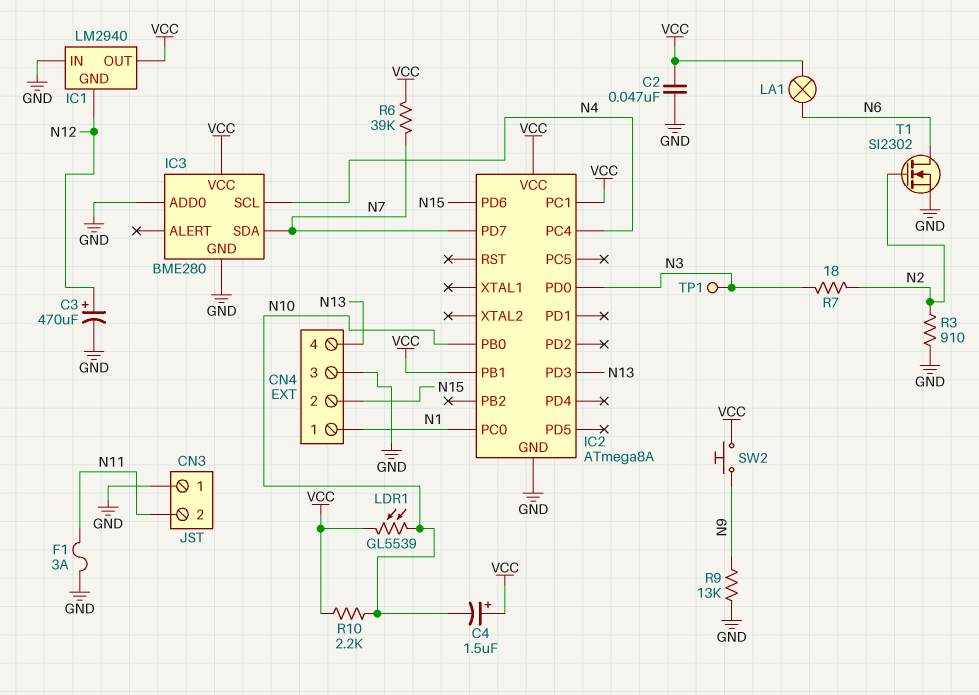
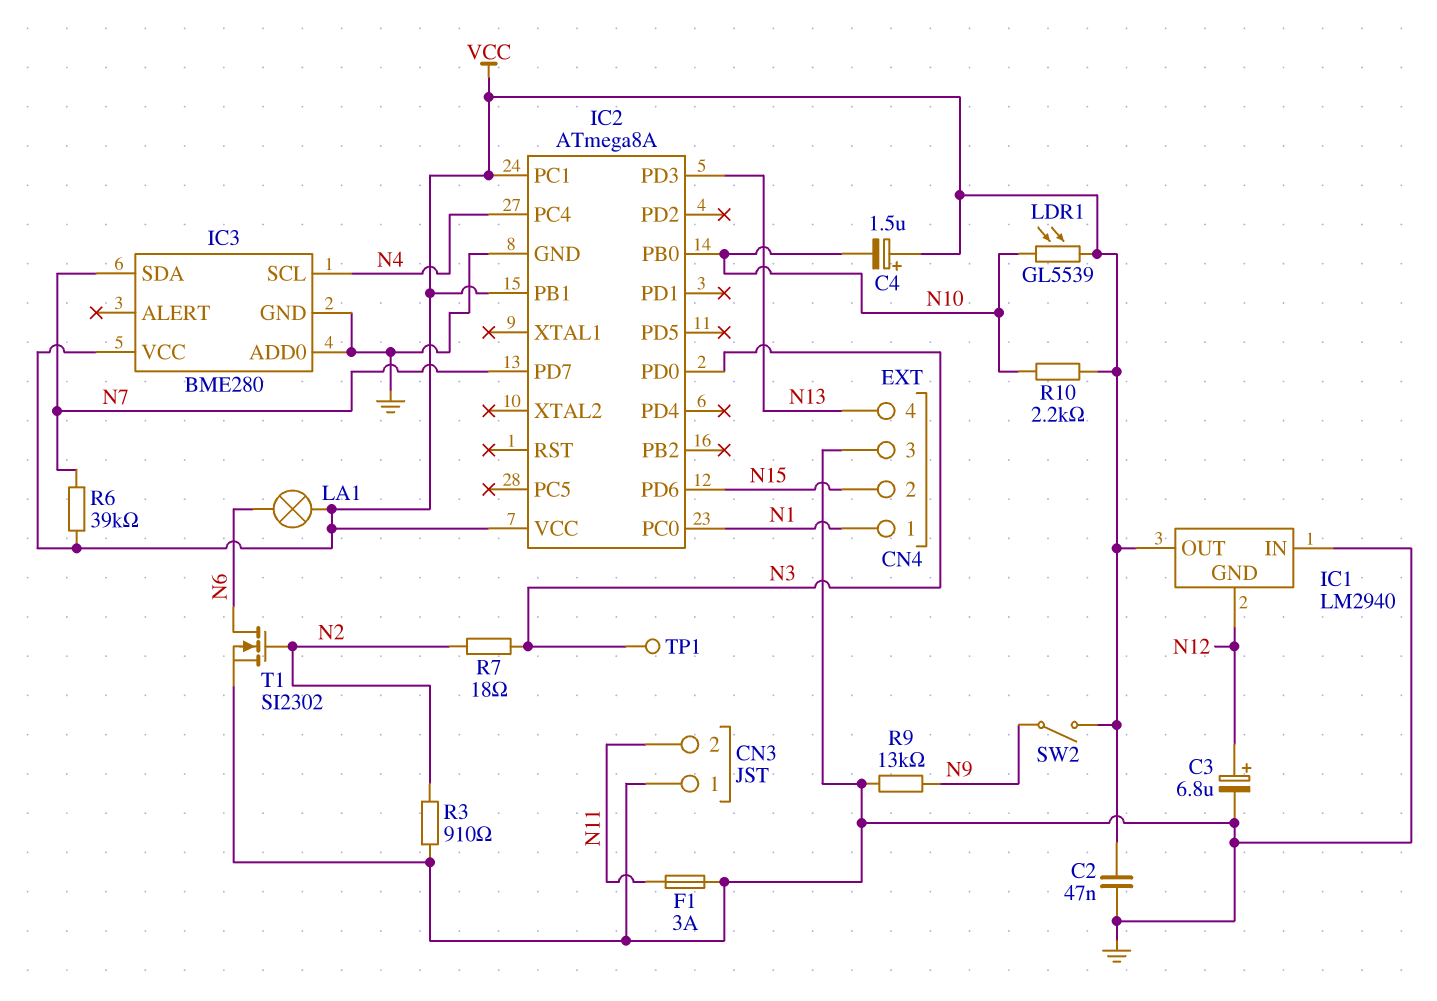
C3: 470uF (plus N12, minus GND) -> 6.8uF (plus N12, minus GND)
SW2: button (N9, VCC) -> switch (N9, VCC)

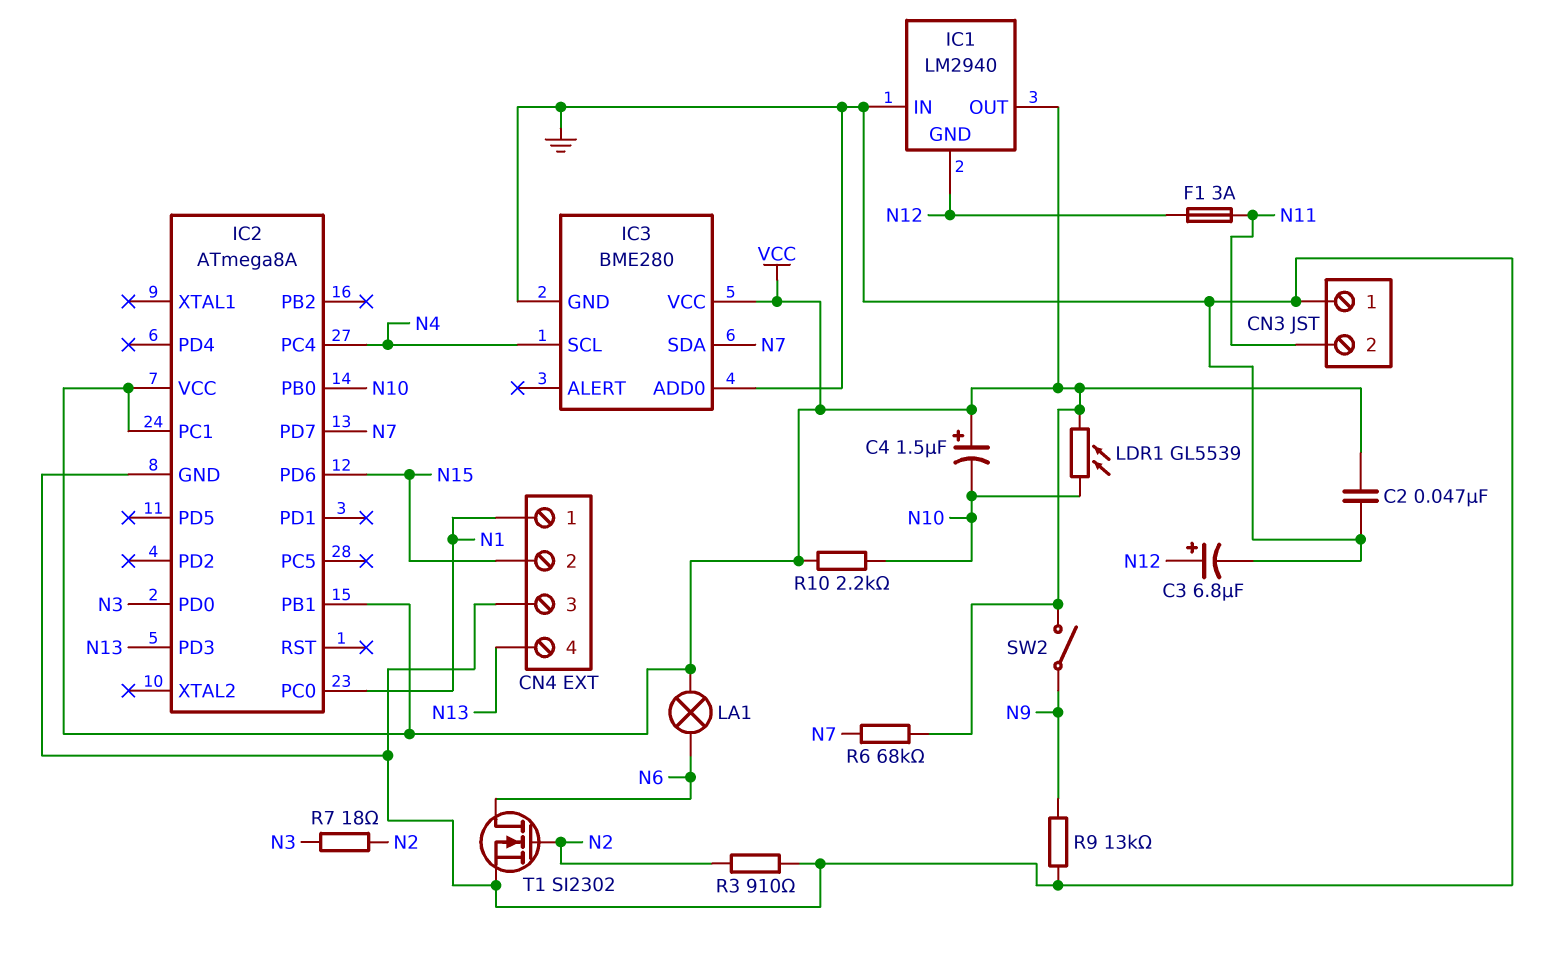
F1: 3A (GND, N11) -> 3A (N11, N12)
R6: 39k (N7, VCC) -> 68k (N7, VCC)
TP1: test point (N3) -> none

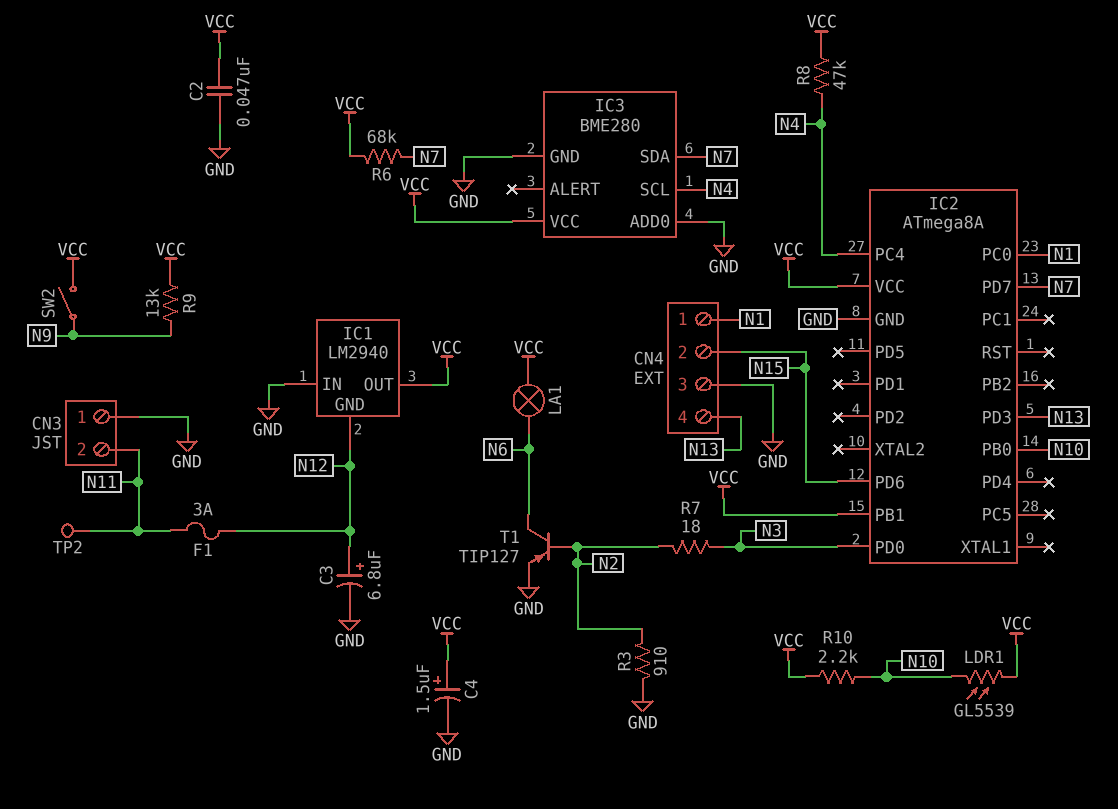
C4: 1.5uF (plus VCC, minus N10) -> 1.5uF (plus VCC, minus GND)
IC2 pin PC1: VCC -> none
R8: none -> 47k (N4, VCC)
R9: 13k (GND, N9) -> 13k (N9, VCC)
T1: NMOS SI2302 (G N2, D N6, S GND) -> PNP TIP127 (B N2, C N6, E GND)
TP2: none -> test point (N11)

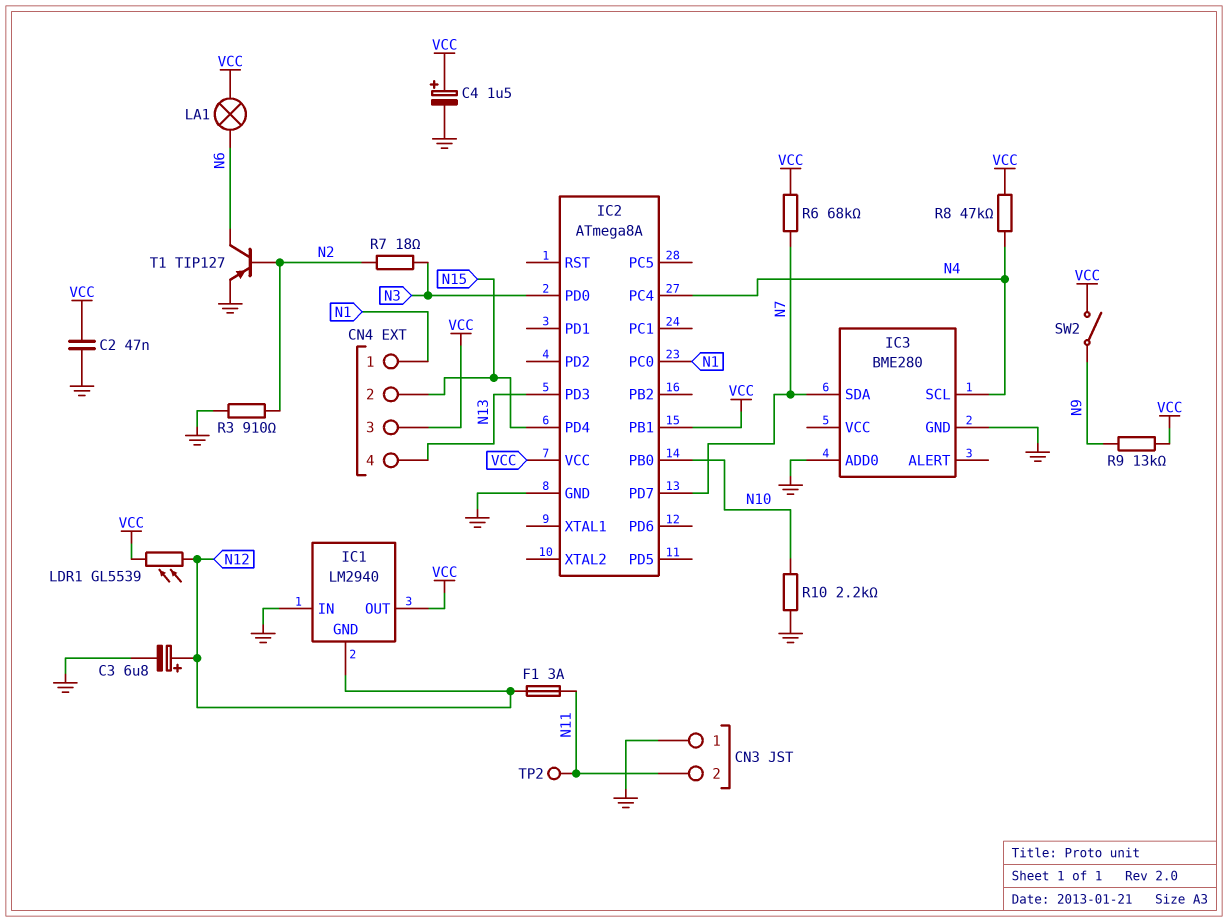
CN4 pin 3: GND -> VCC
IC2 pin PD4: none -> N15
IC2 pin PD6: N15 -> none
IC3 pin VCC: VCC -> none
LDR1: GL5539 (N10, VCC) -> GL5539 (N12, VCC)
R10: 2.2k (N10, VCC) -> 2.2k (GND, N10)

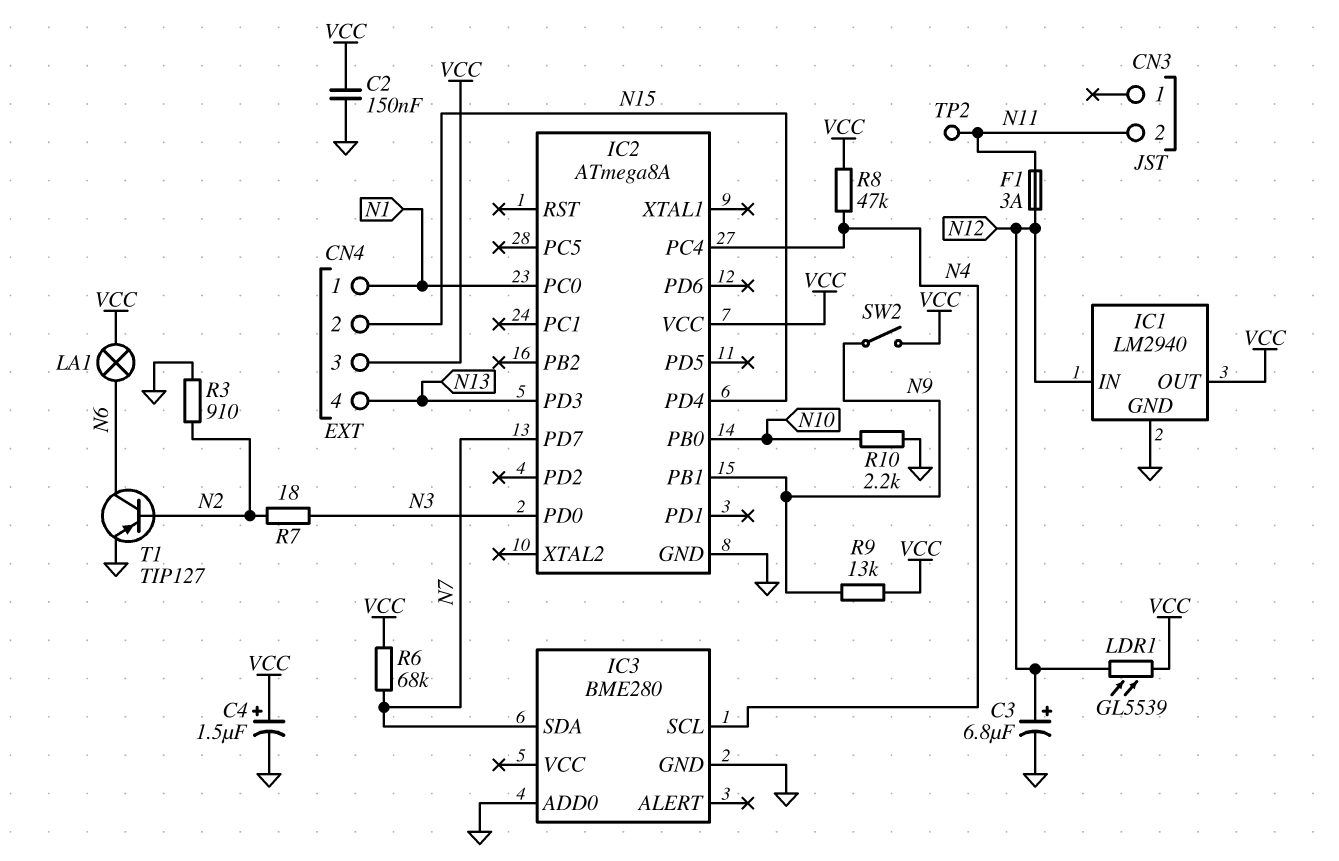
C2: 47nF (GND, VCC) -> 150nF (GND, VCC)
CN3 pin 1: GND -> none
IC1 pin GND: N12 -> GND
IC1 pin IN: GND -> N12
IC2 pin PB1: VCC -> N9

